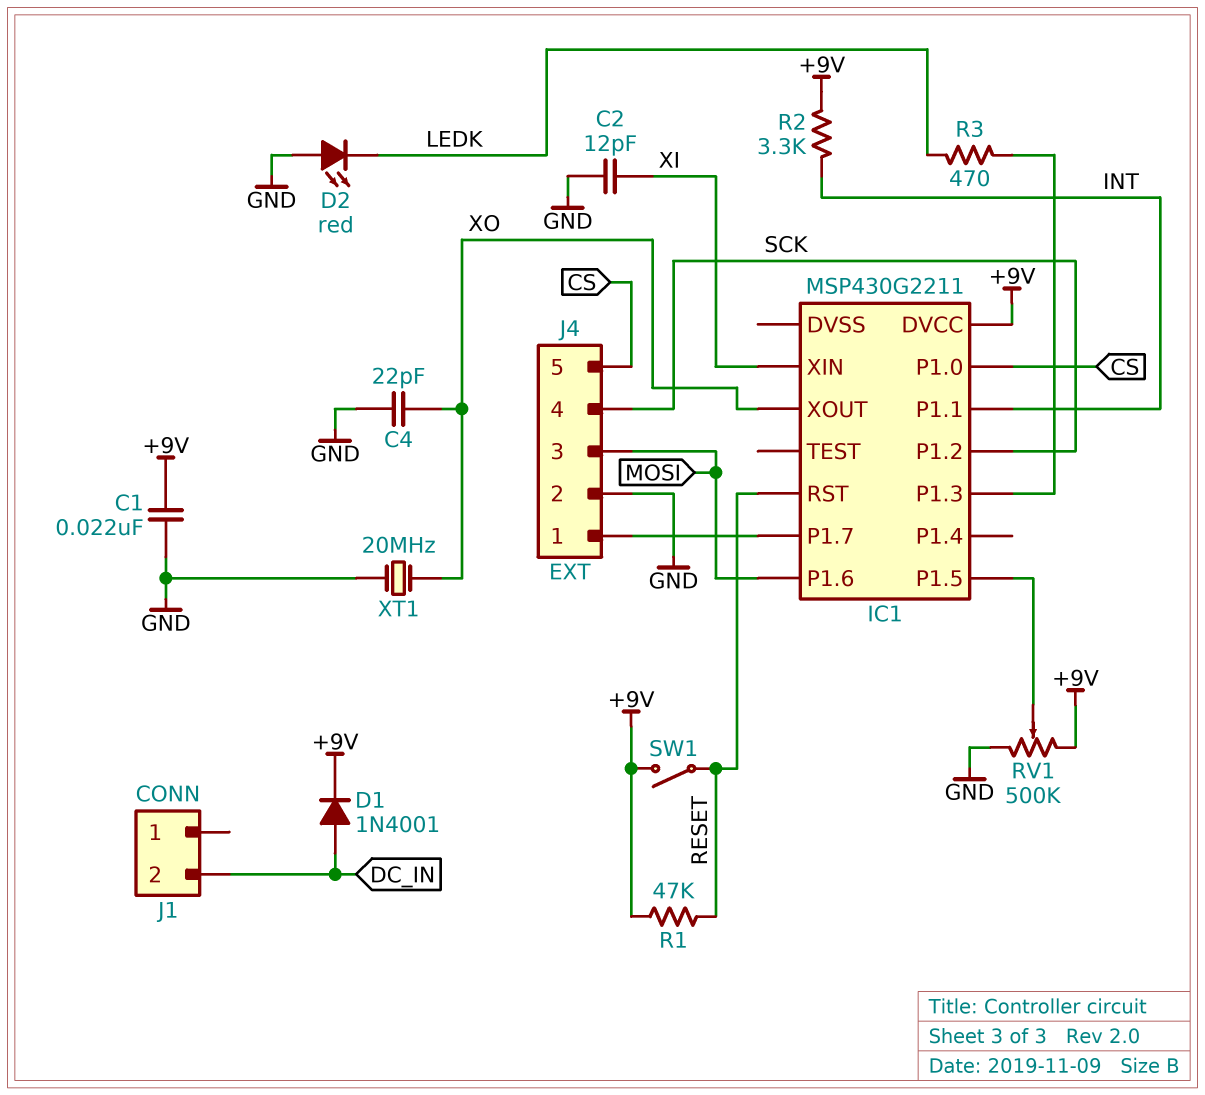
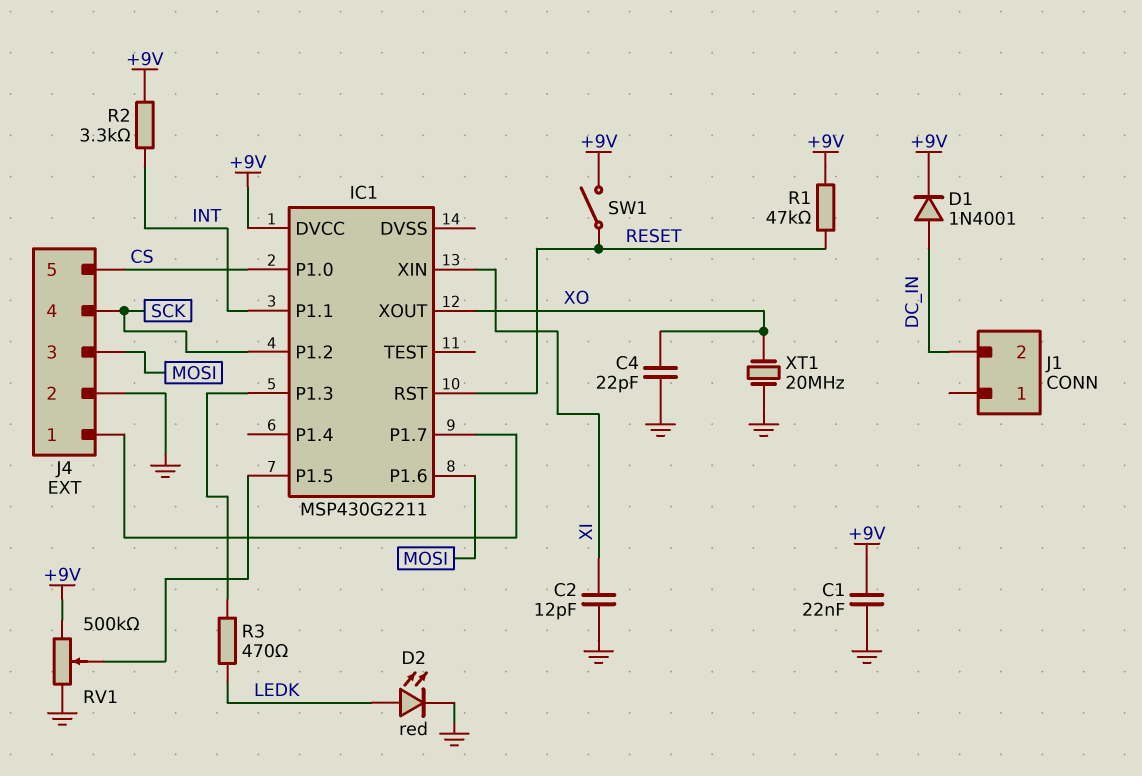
D2: LED red (A GND, K LEDK) -> LED red (A LEDK, K GND)

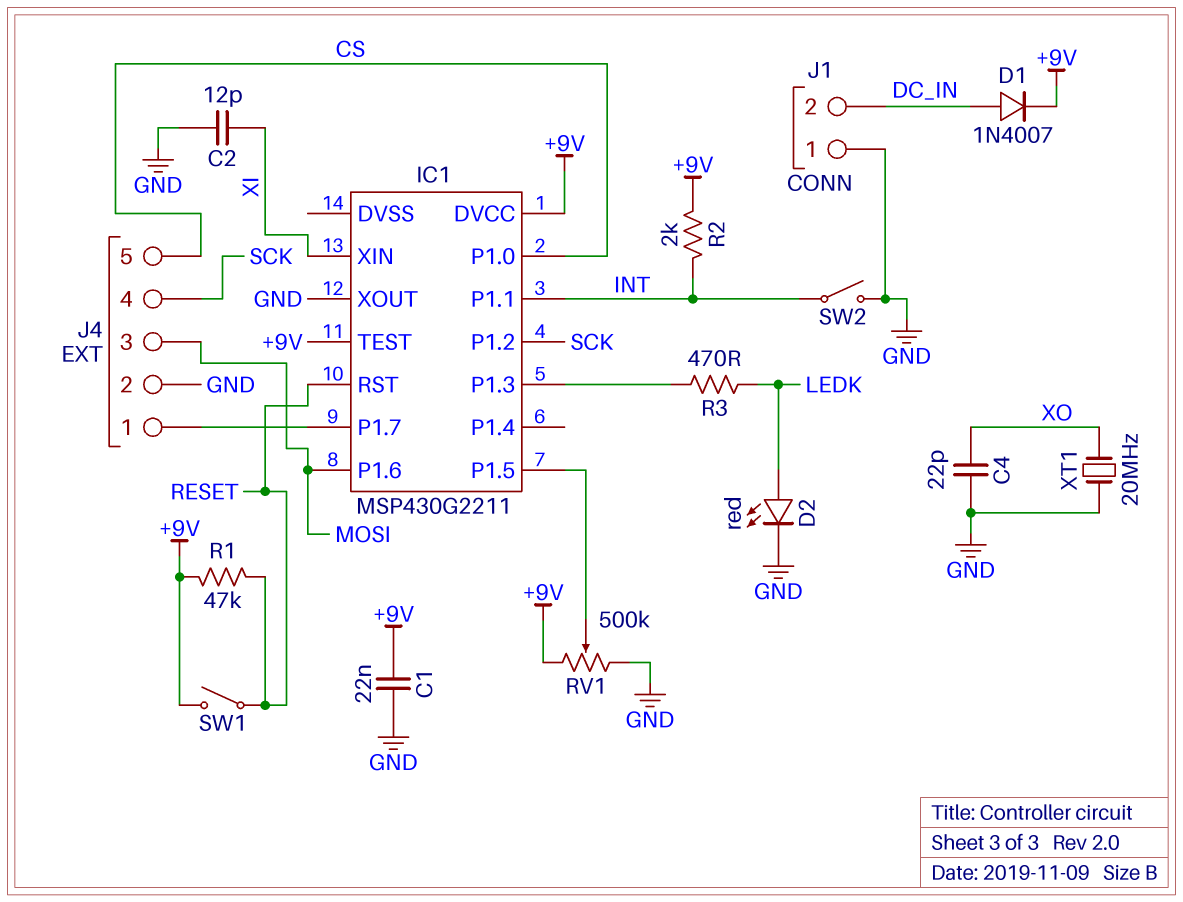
D1: diode 1N4001 (A DC_IN, K +9V) -> diode 1N4007 (A DC_IN, K +9V)
IC1 pin TEST: none -> +9V
IC1 pin XOUT: XO -> GND
J1 pin 1: none -> GND
R2: 3.3k (+9V, INT) -> 2k (+9V, INT)
SW2: none -> switch (GND, INT)

